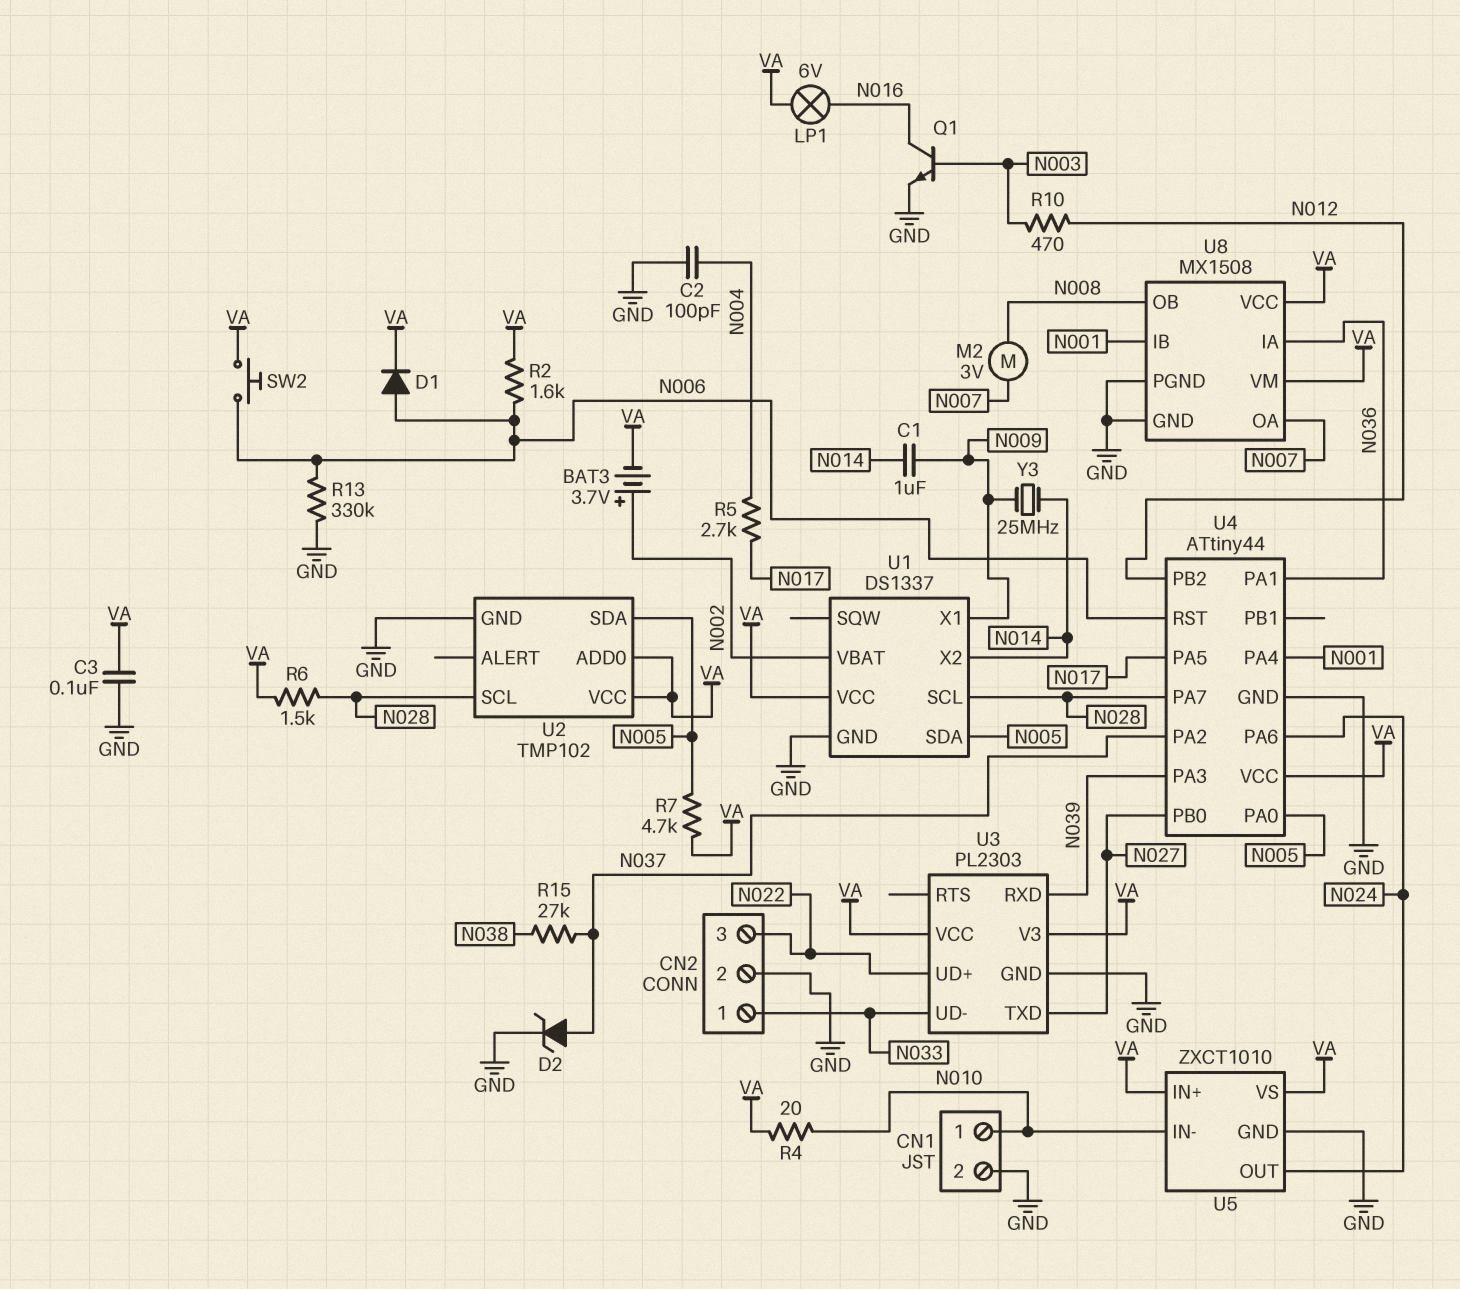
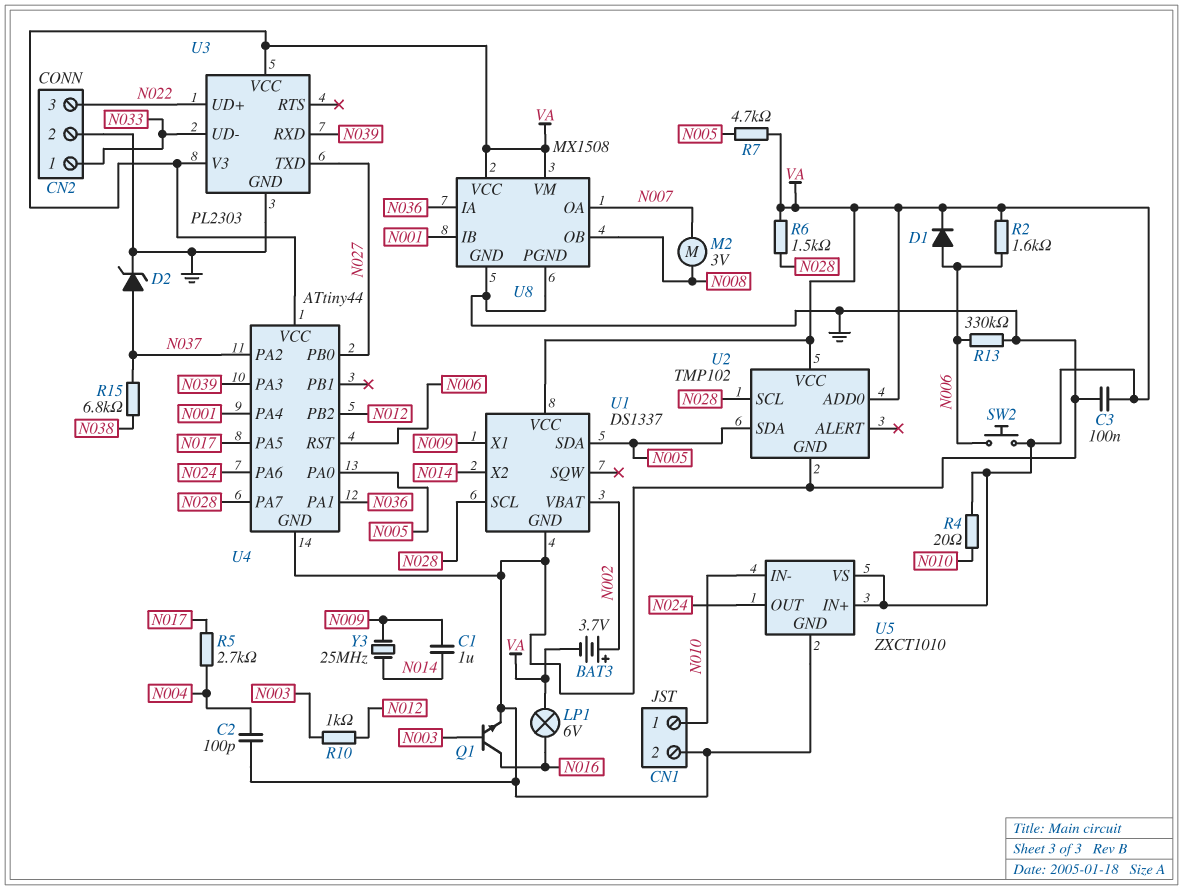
R10: 470 (N003, N012) -> 1k (N003, N012)
R15: 27k (N037, N038) -> 6.8k (N037, N038)

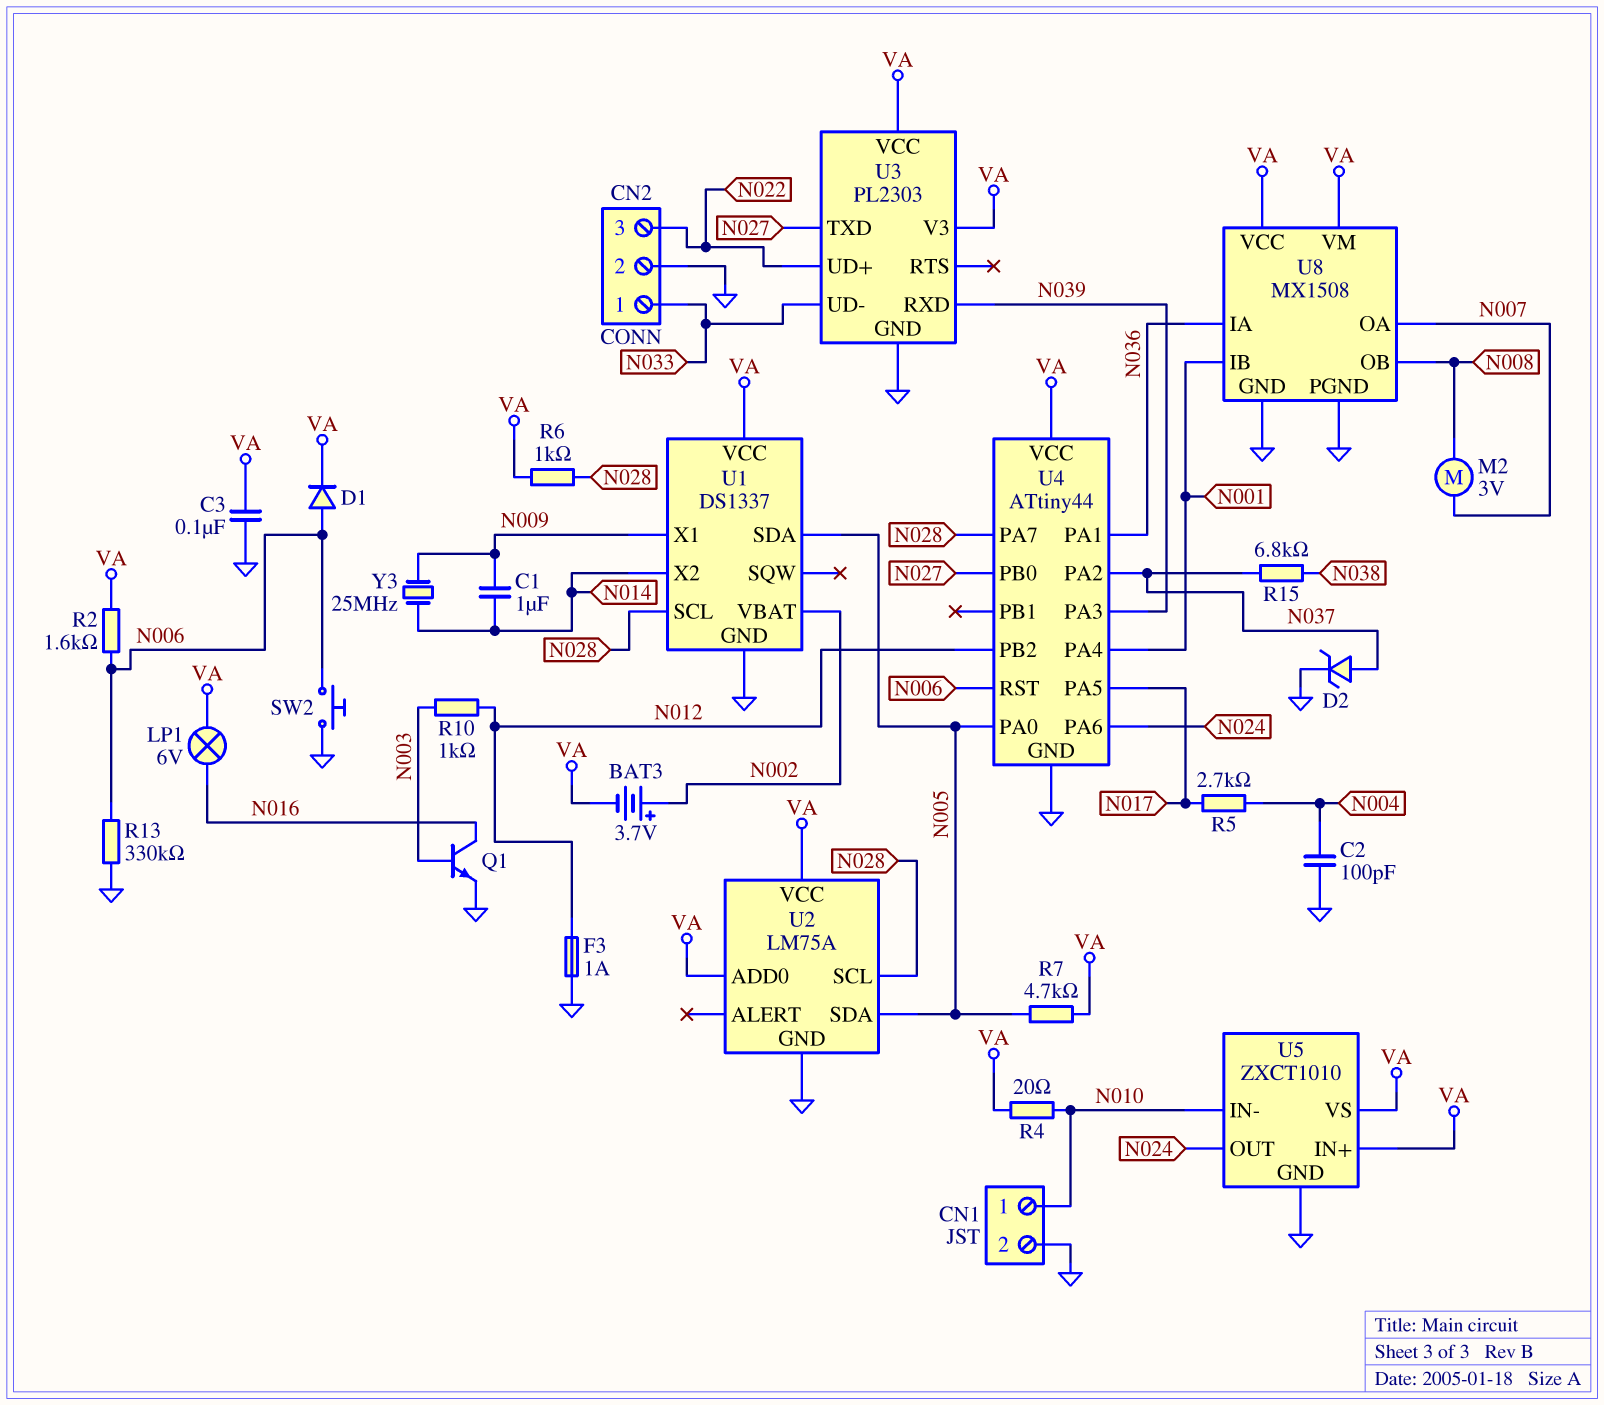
F3: none -> 1A (GND, N012)
R6: 1.5k (N028, VA) -> 1k (N028, VA)
SW2: button (N006, VA) -> button (GND, N006)
U2: TMP102 -> LM75A

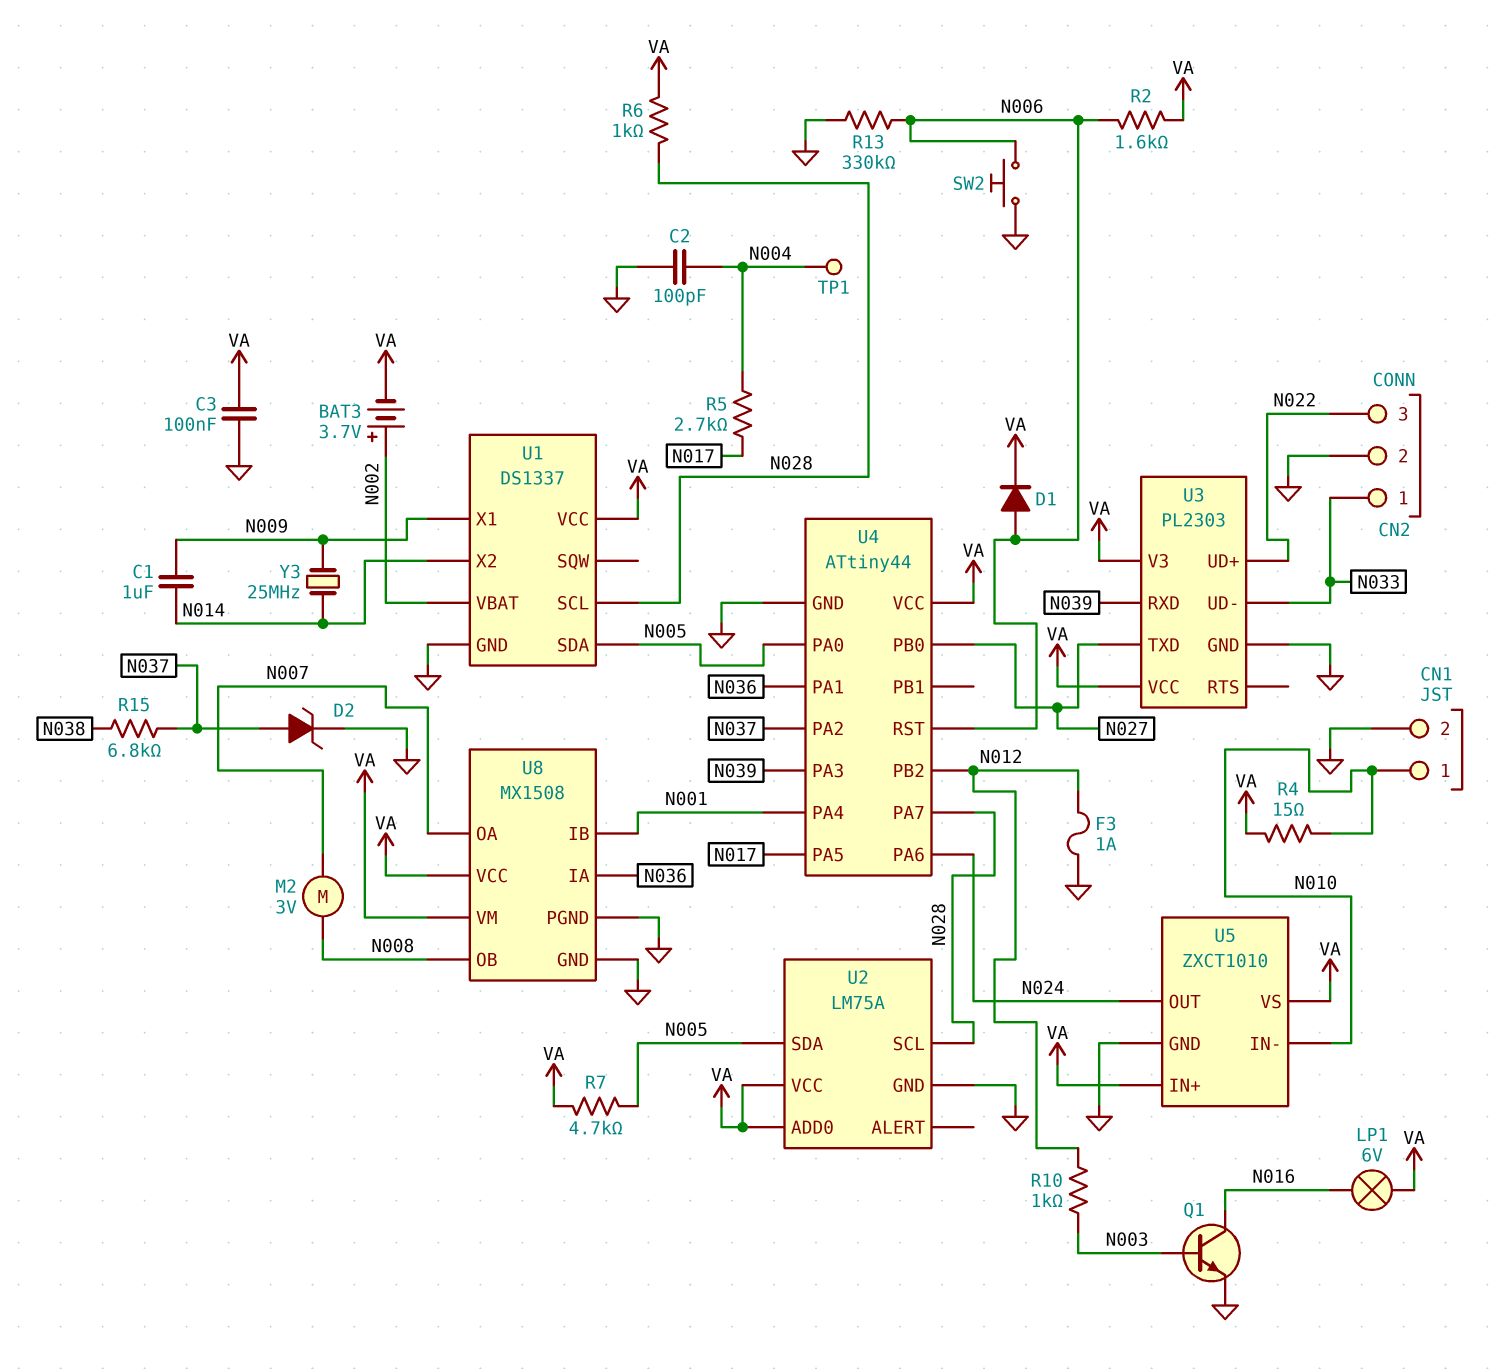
R4: 20 (N010, VA) -> 15 (N010, VA)
TP1: none -> test point (N004)

